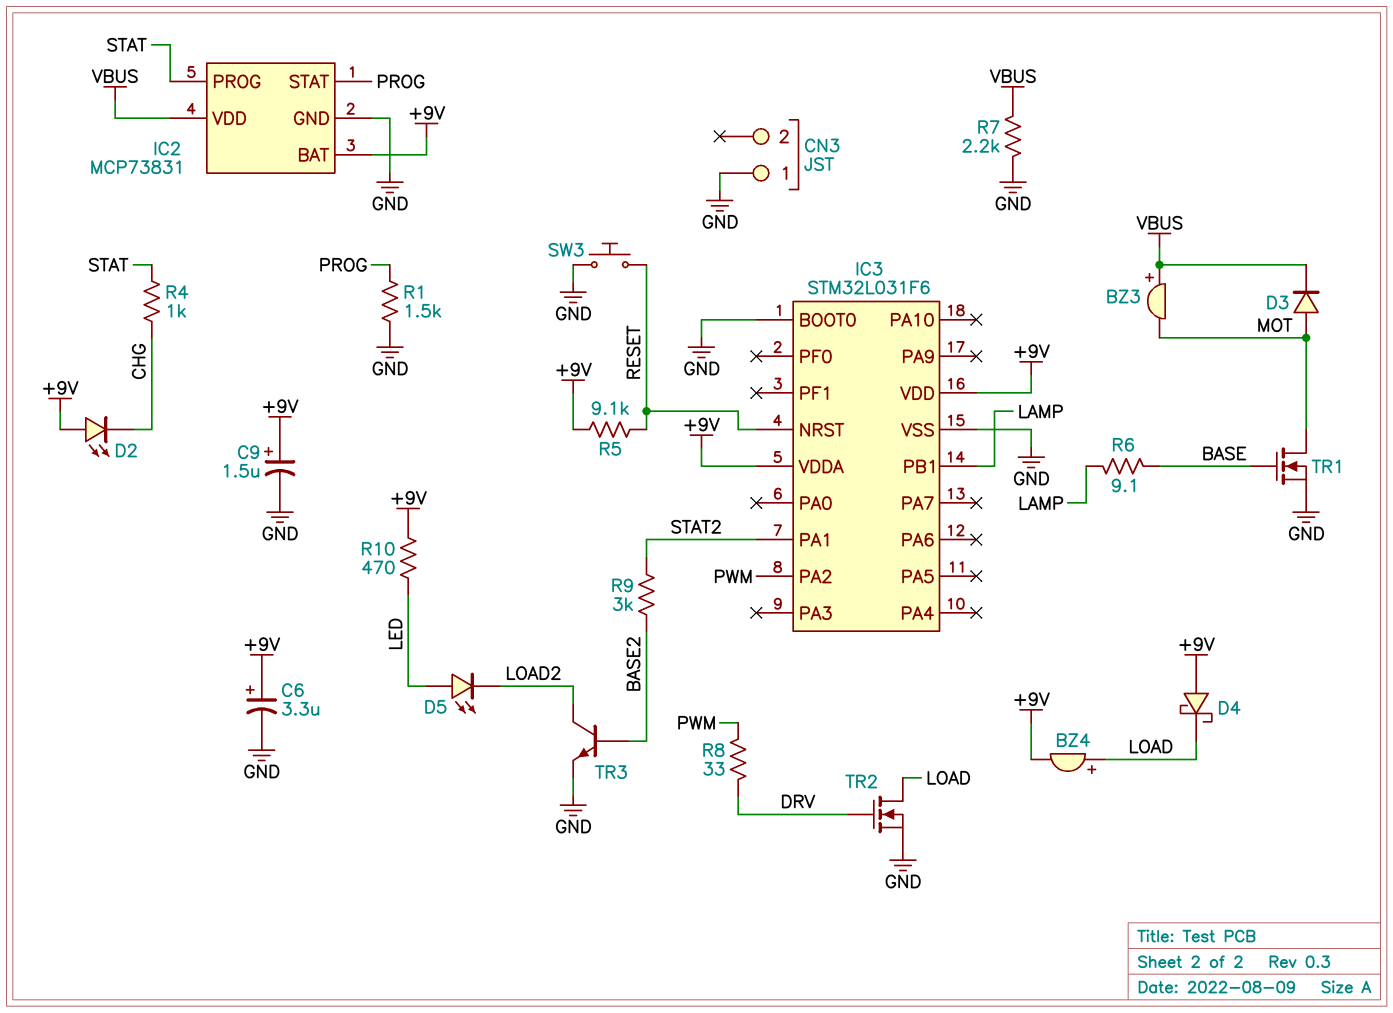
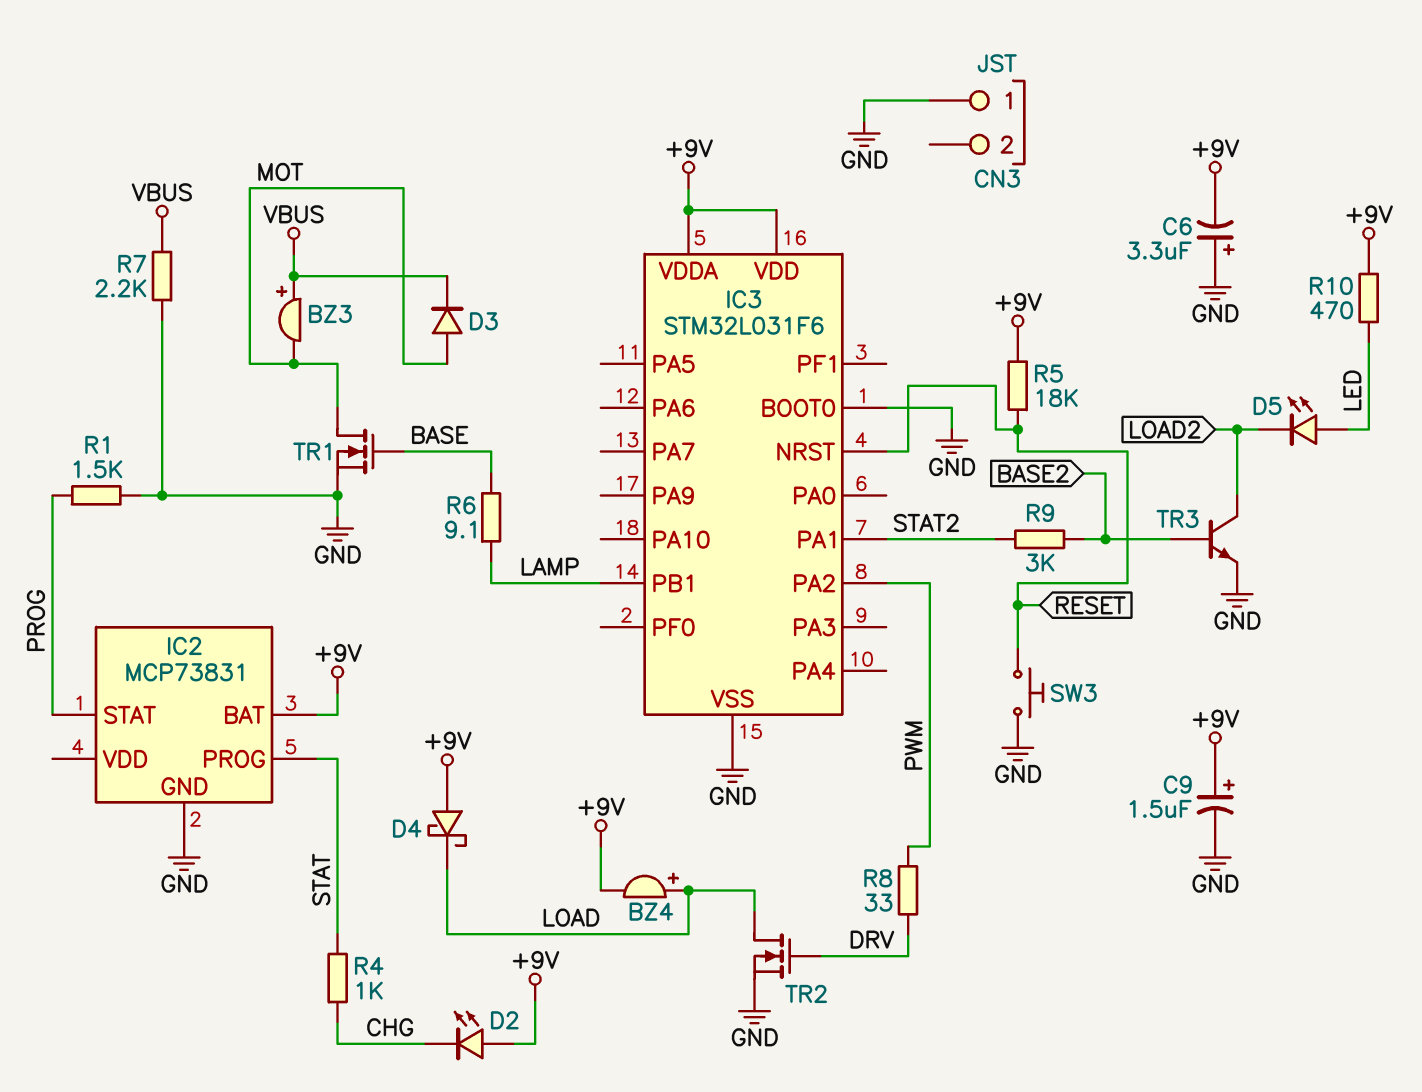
C6: 3.3uF (plus +9V, minus GND) -> 3.3uF (plus GND, minus +9V)
IC2 pin VDD: VBUS -> none
R5: 9.1k (+9V, RESET) -> 18k (+9V, RESET)

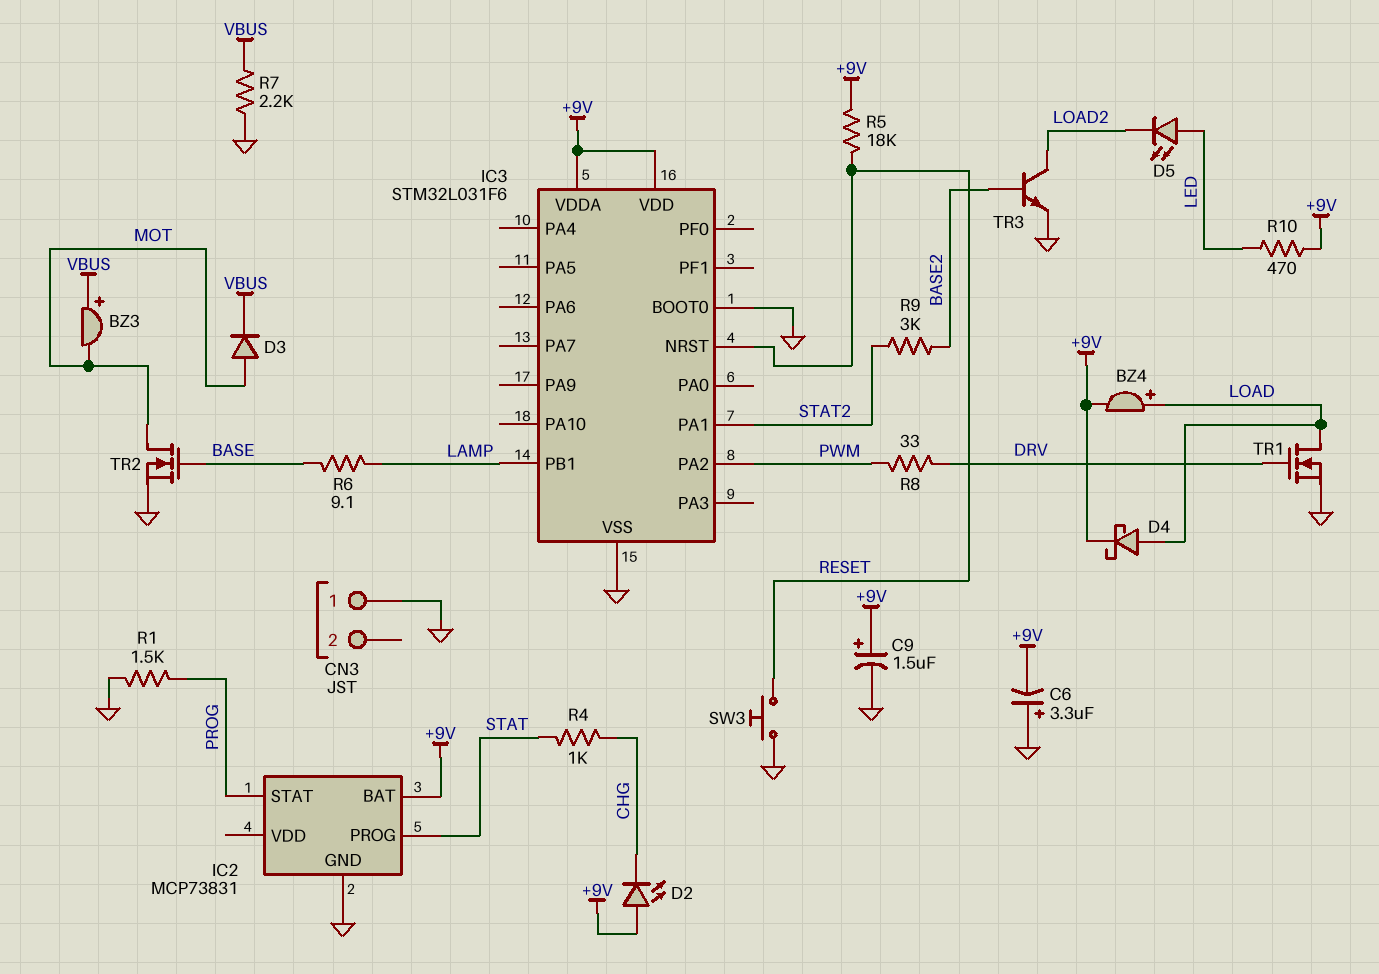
D4: schottky (A +9V, K LOAD) -> schottky (A LOAD, K +9V)
TR1: NMOS (G BASE, D MOT, S GND) -> NMOS (G DRV, D LOAD, S GND)
TR2: NMOS (G DRV, D LOAD, S GND) -> NMOS (G BASE, D MOT, S GND)

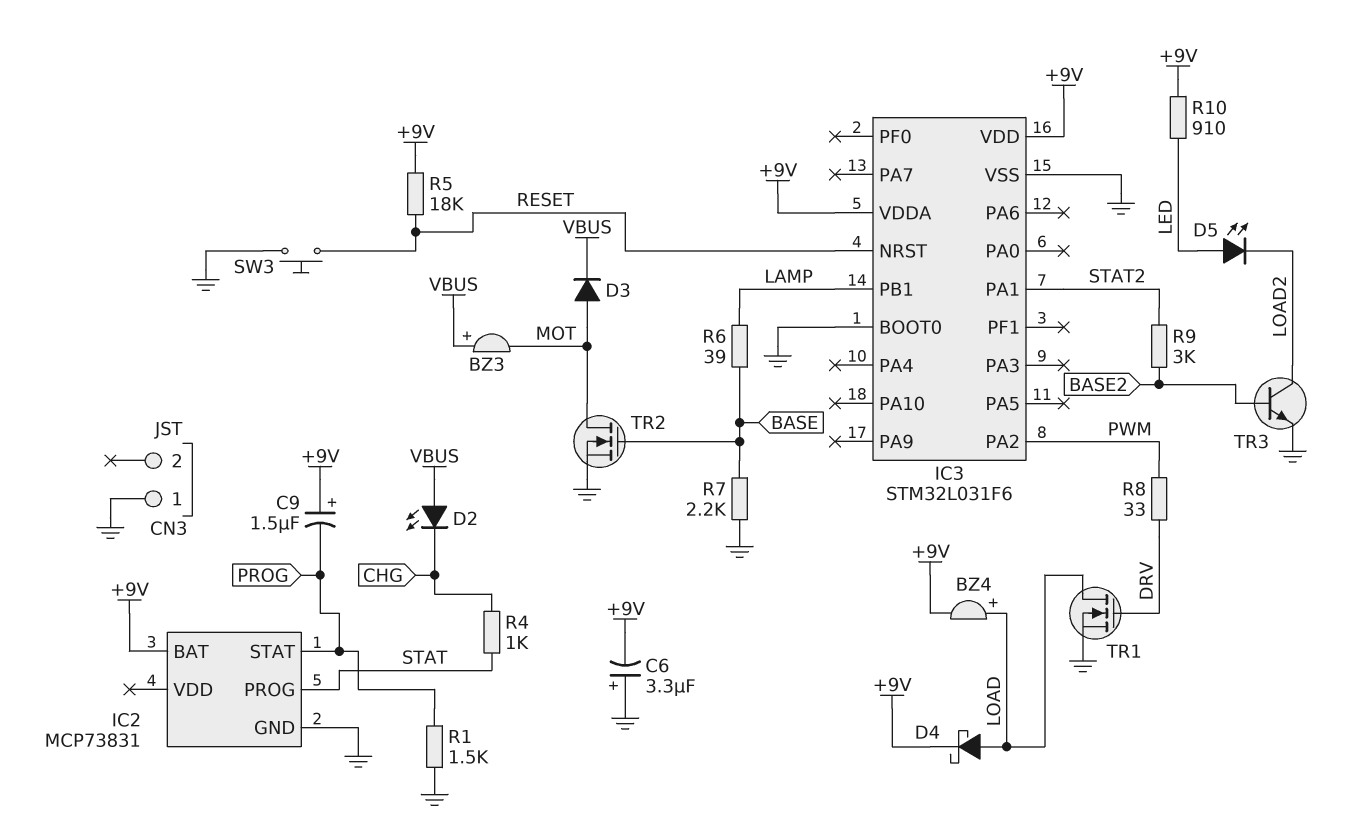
C9: 1.5uF (plus +9V, minus GND) -> 1.5uF (plus +9V, minus PROG)
D2: LED (A +9V, K CHG) -> LED (A VBUS, K CHG)
R6: 9.1 (BASE, LAMP) -> 39 (BASE, LAMP)
R7: 2.2k (GND, VBUS) -> 2.2k (BASE, GND)
R10: 470 (+9V, LED) -> 910 (+9V, LED)

